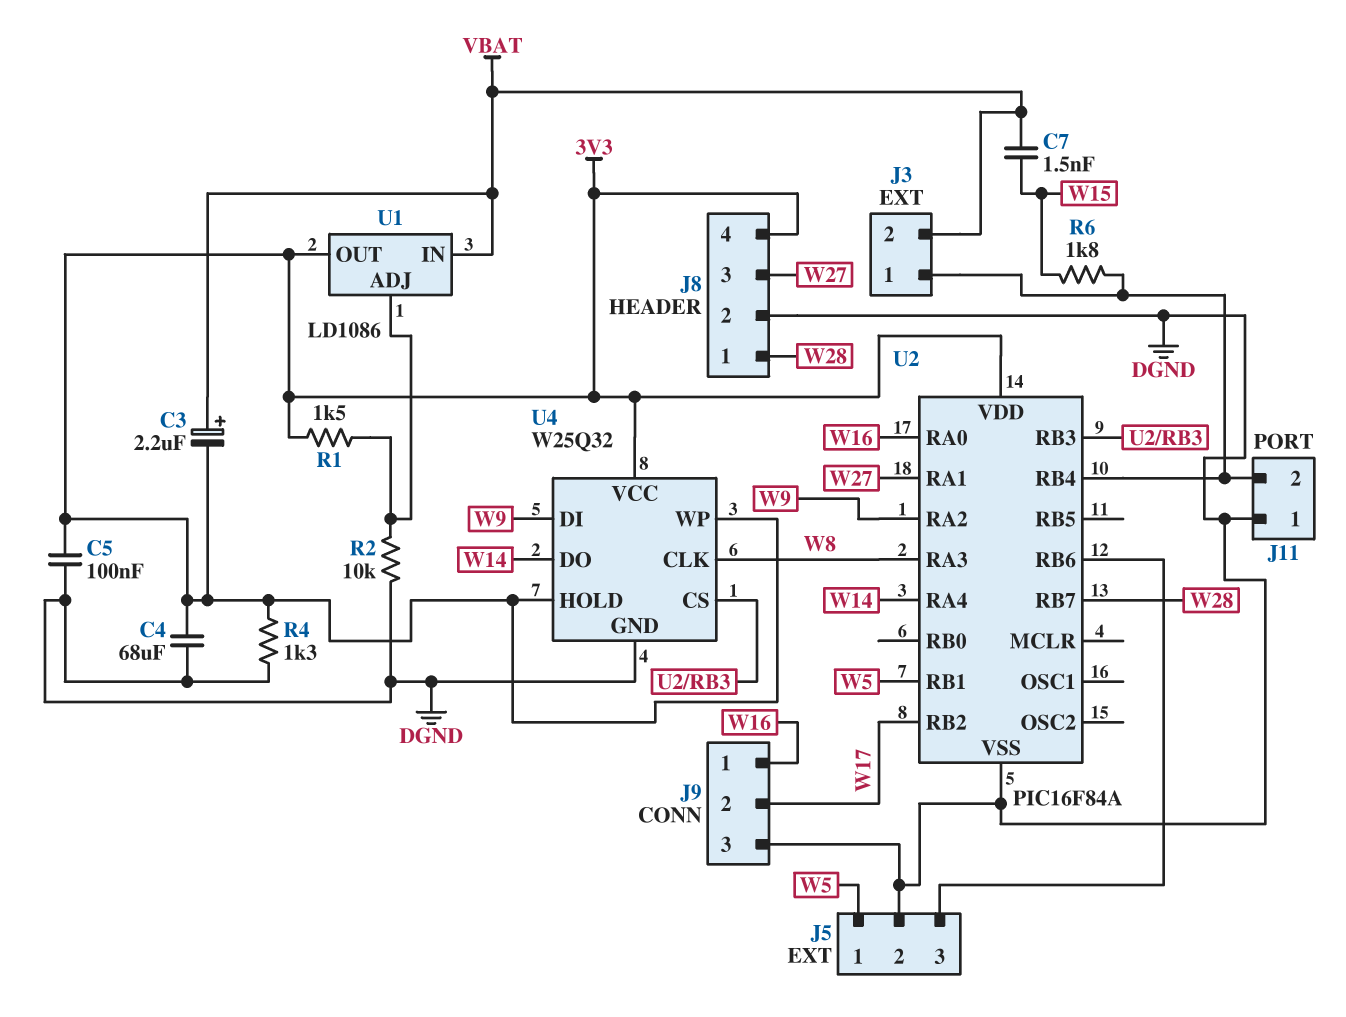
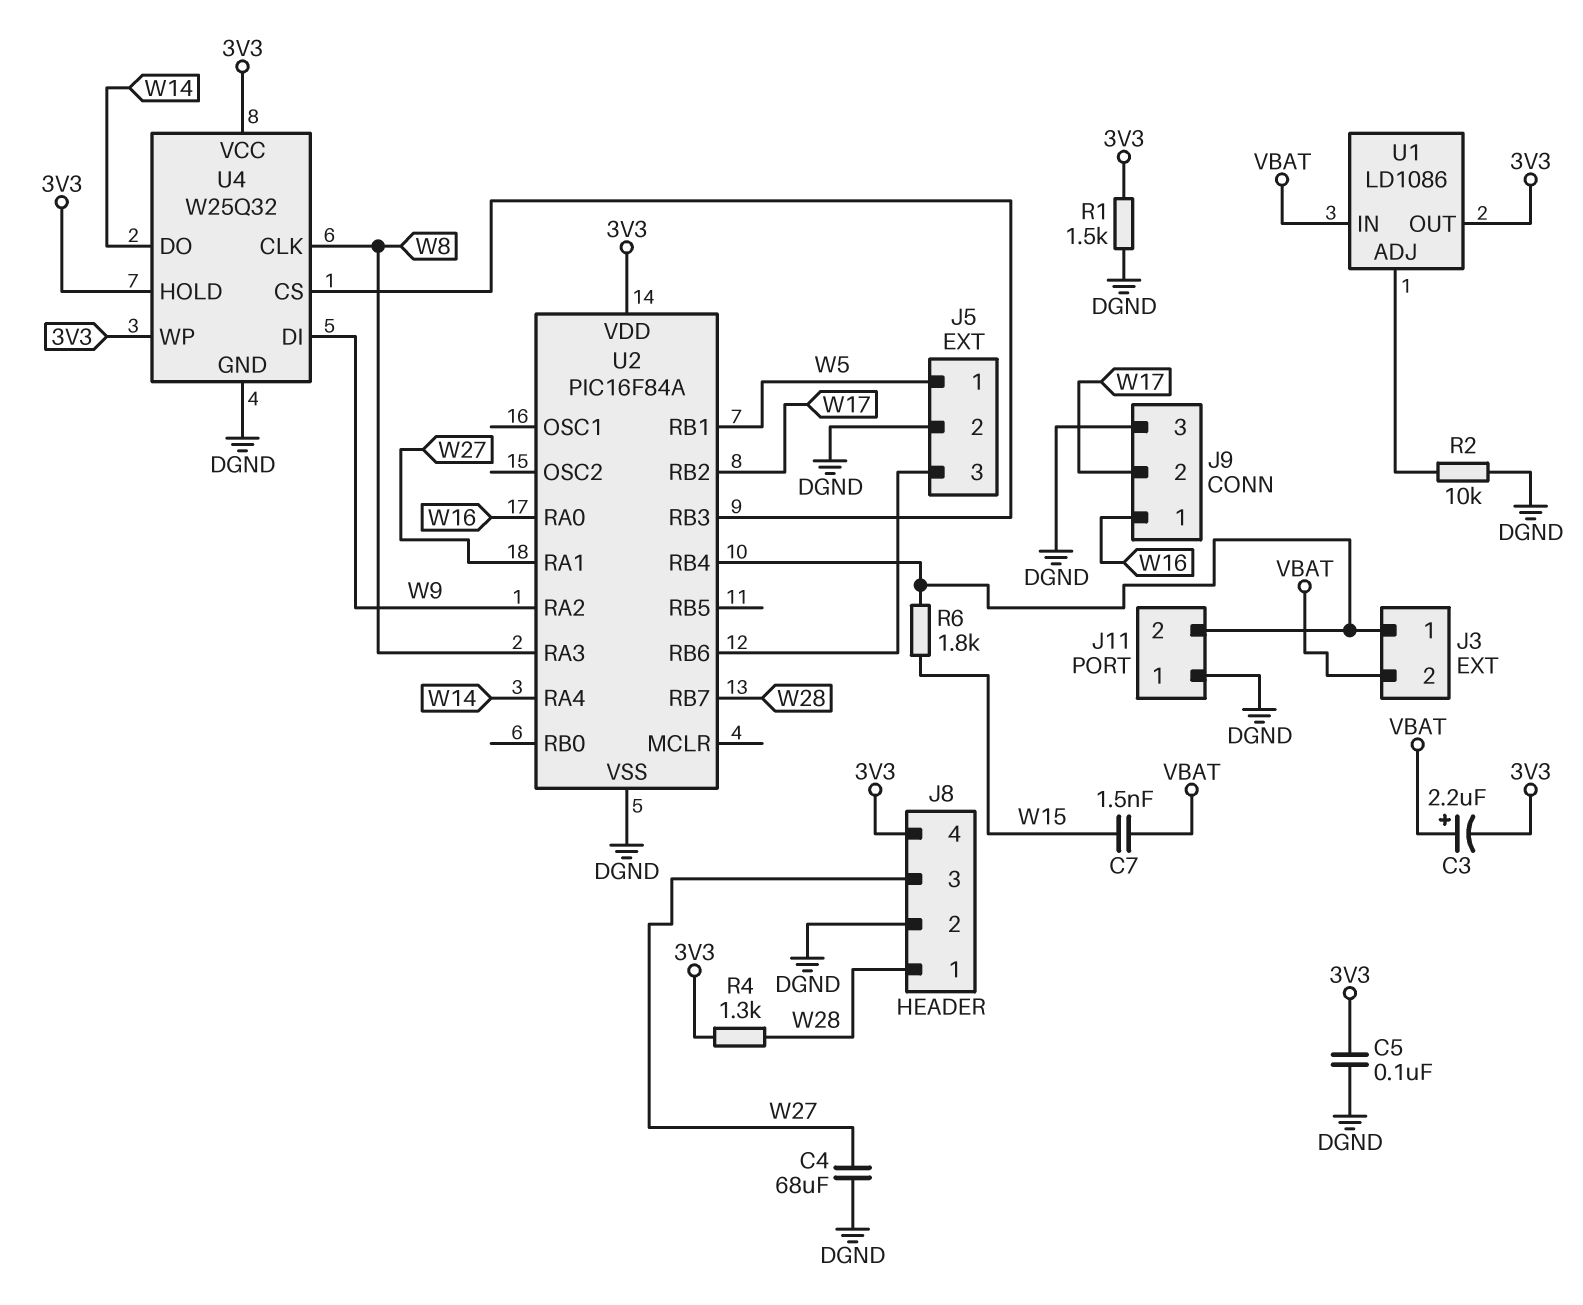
C4: 68uF (3V3, DGND) -> 68uF (DGND, W27)
R1: 1.5k (3V3, U1/ADJ) -> 1.5k (3V3, DGND)
R4: 1.3k (3V3, DGND) -> 1.3k (3V3, W28)

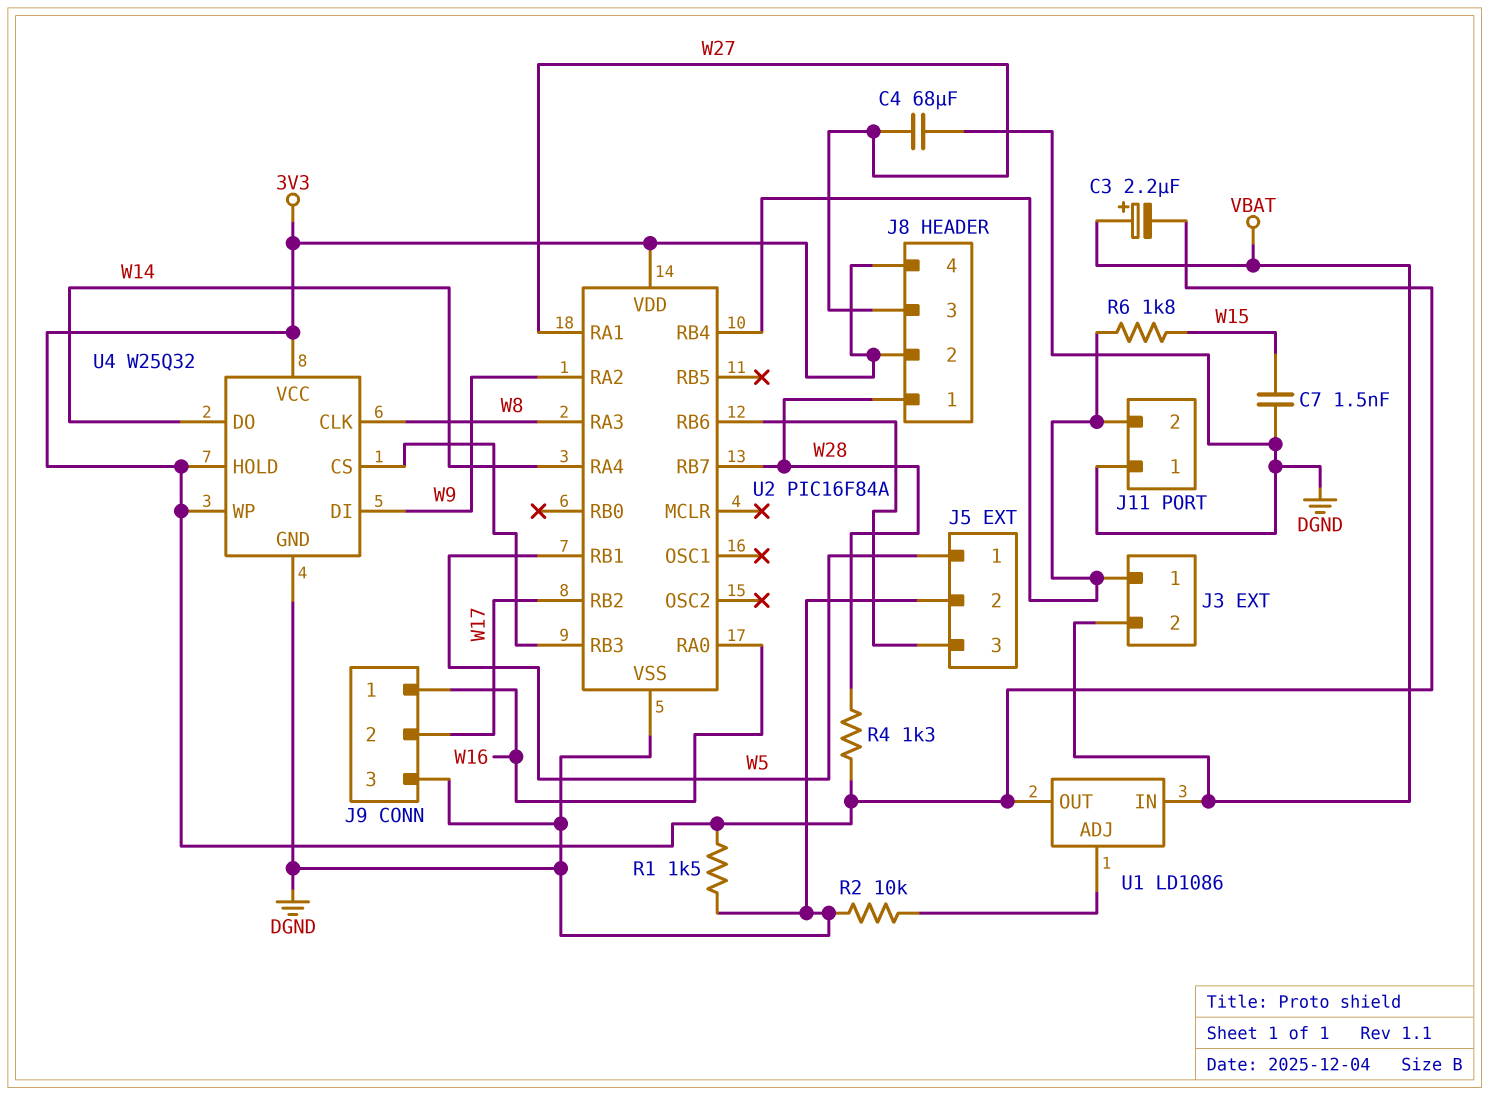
C5: 100nF (3V3, DGND) -> none
C7: 1.5nF (VBAT, W15) -> 1.5nF (DGND, W15)
J8 pin 2: DGND -> 3V3

